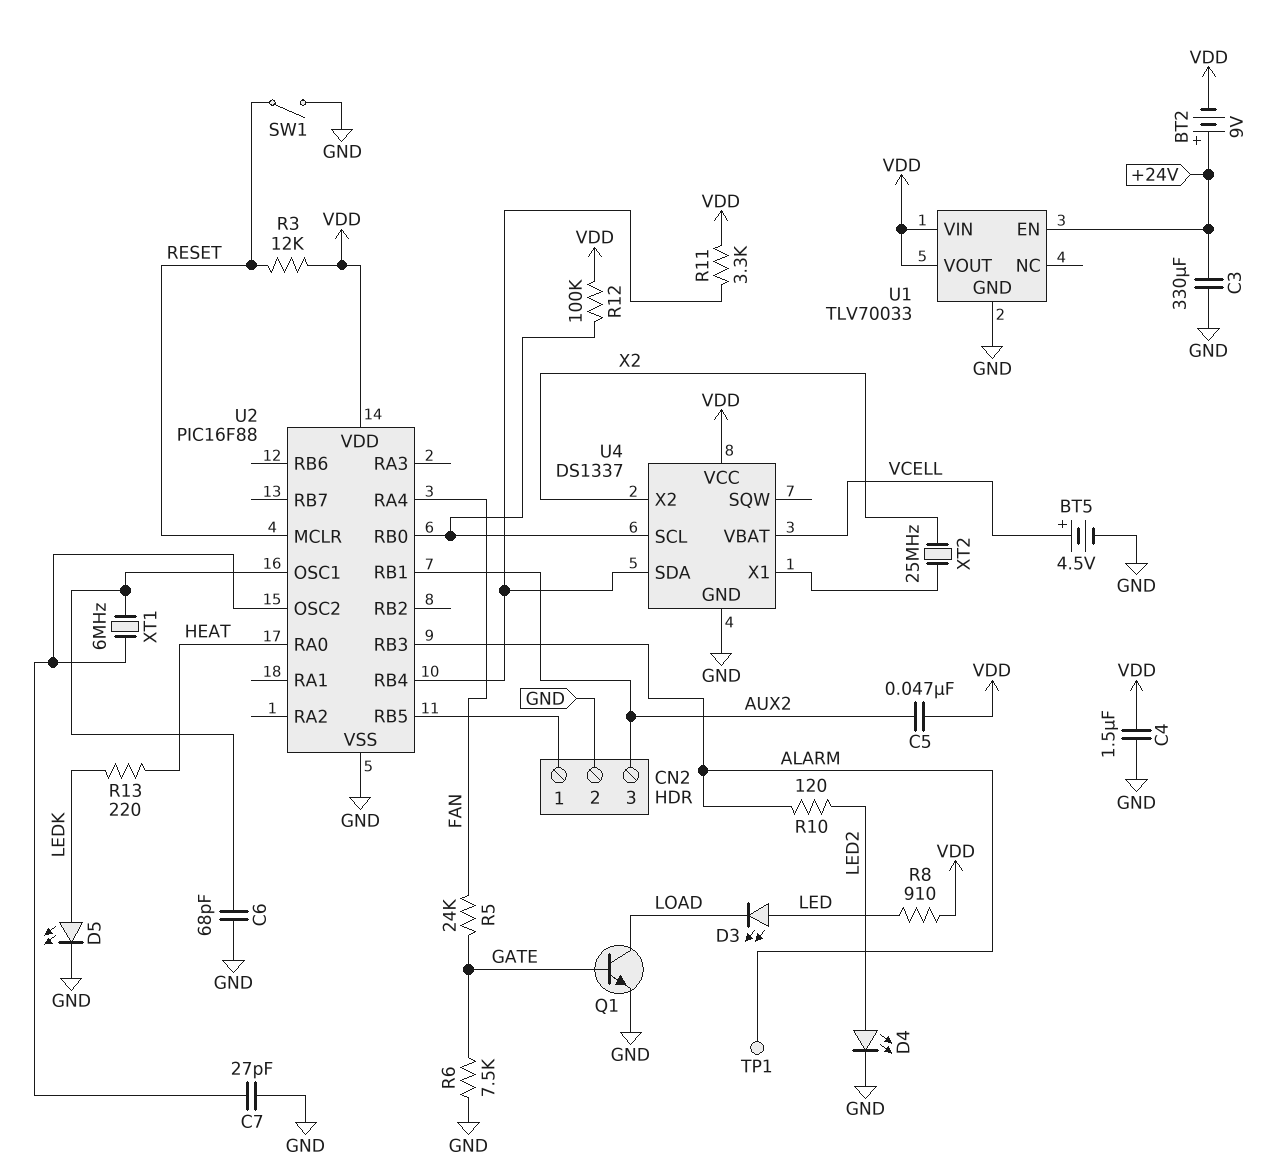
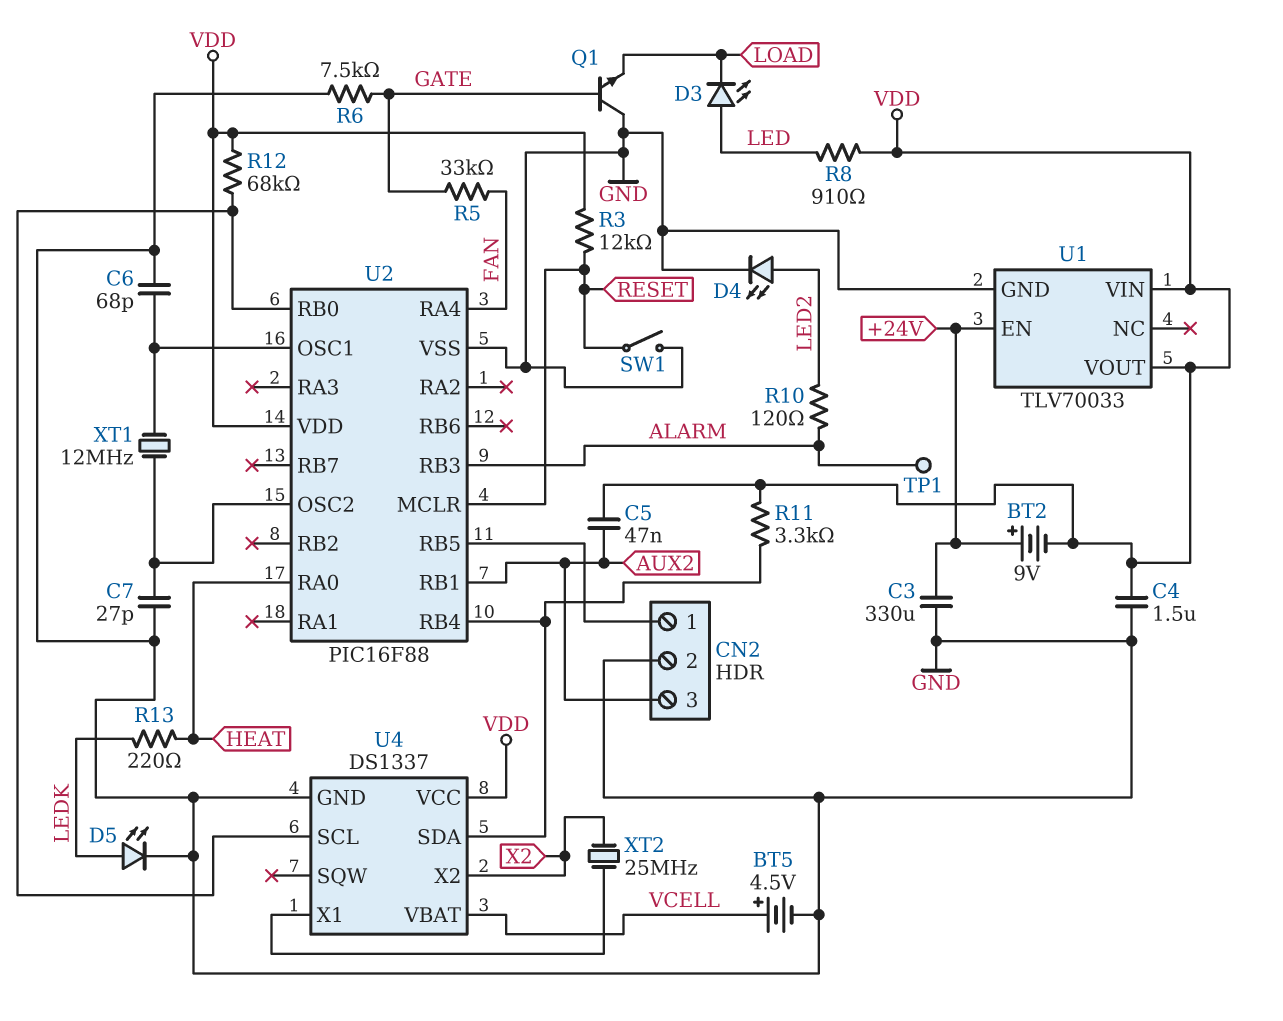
Q1: NPN (B GATE, C LOAD, E GND) -> NPN (B GATE, C GND, E LOAD)
R5: 24k (FAN, GATE) -> 33k (FAN, GATE)
R12: 100k (U2/RB0, VDD) -> 68k (U2/RB0, VDD)
XT1: 6MHz (U2/OSC1, U2/OSC2) -> 12MHz (U2/OSC1, U2/OSC2)

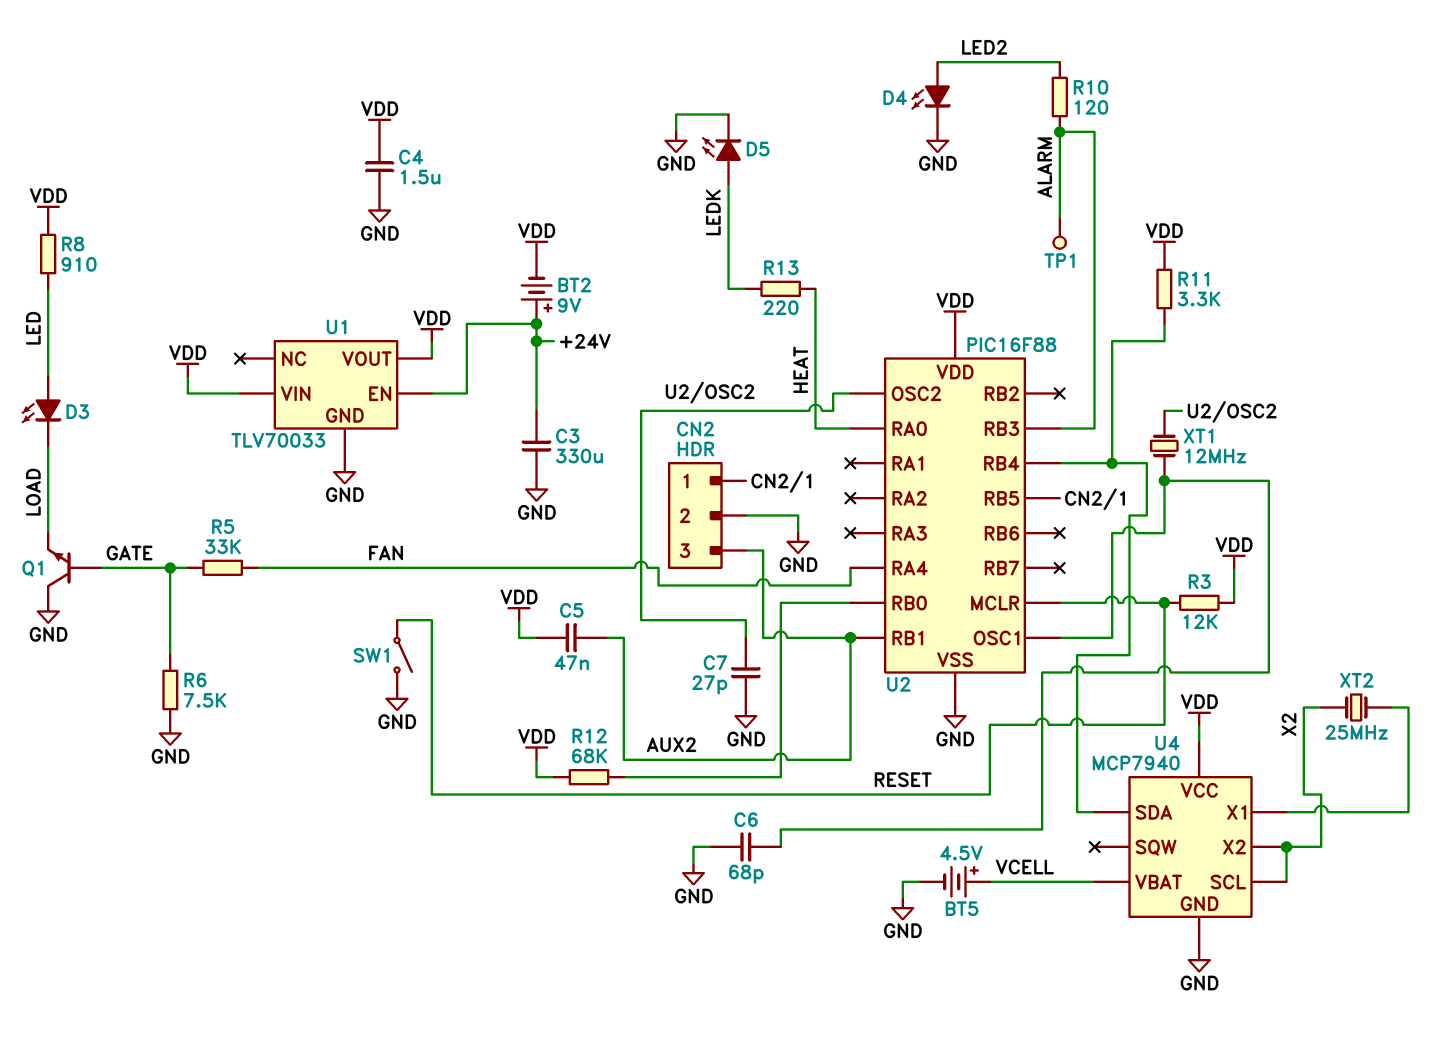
U4: DS1337 -> MCP7940
U4 pin SCL: U2/RB0 -> X2

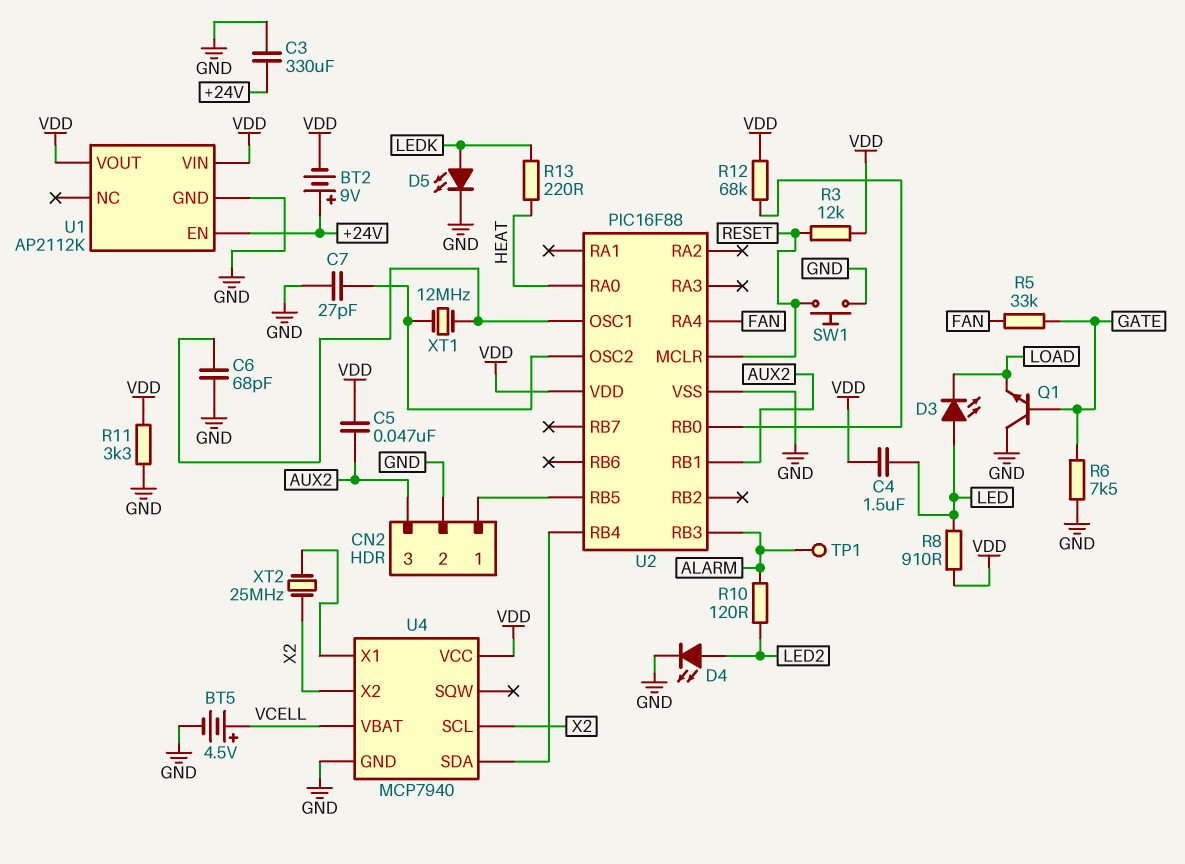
C4: 1.5uF (GND, VDD) -> 1.5uF (LED, VDD)
R11: 3.3k (U2/RB4, VDD) -> 3.3k (GND, VDD)
SW1: switch (GND, RESET) -> button (GND, RESET)
U1: TLV70033 -> AP2112K

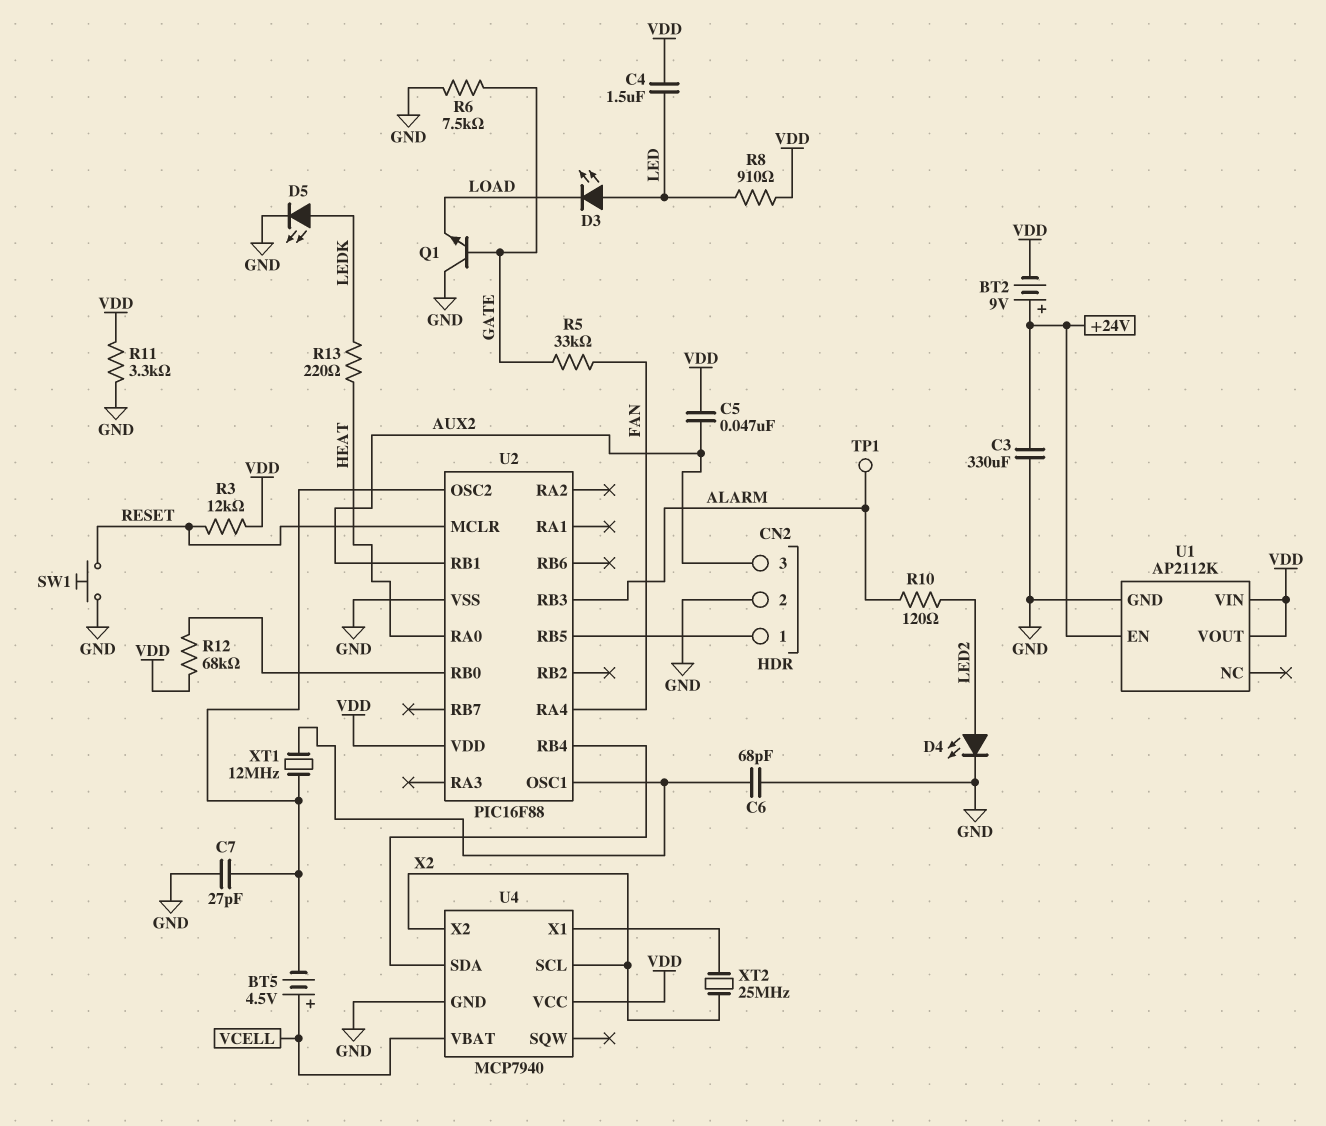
BT5: 4.5V (plus VCELL, minus GND) -> 4.5V (plus VCELL, minus U2/OSC2)

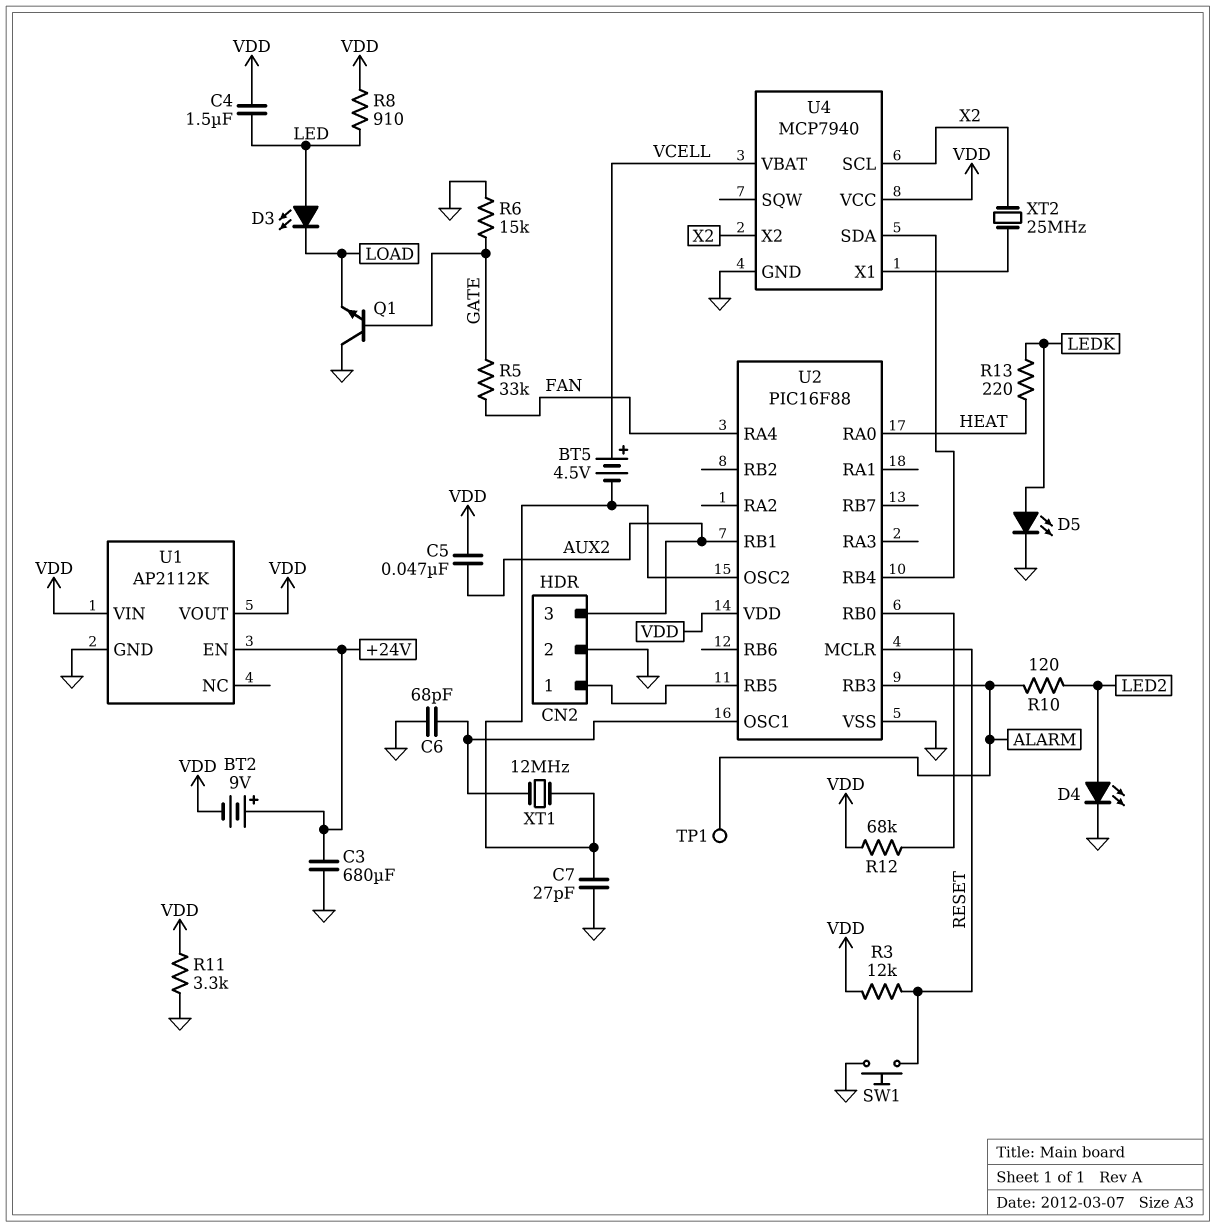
C3: 330uF (+24V, GND) -> 680uF (+24V, GND)
R6: 7.5k (GATE, GND) -> 15k (GATE, GND)

